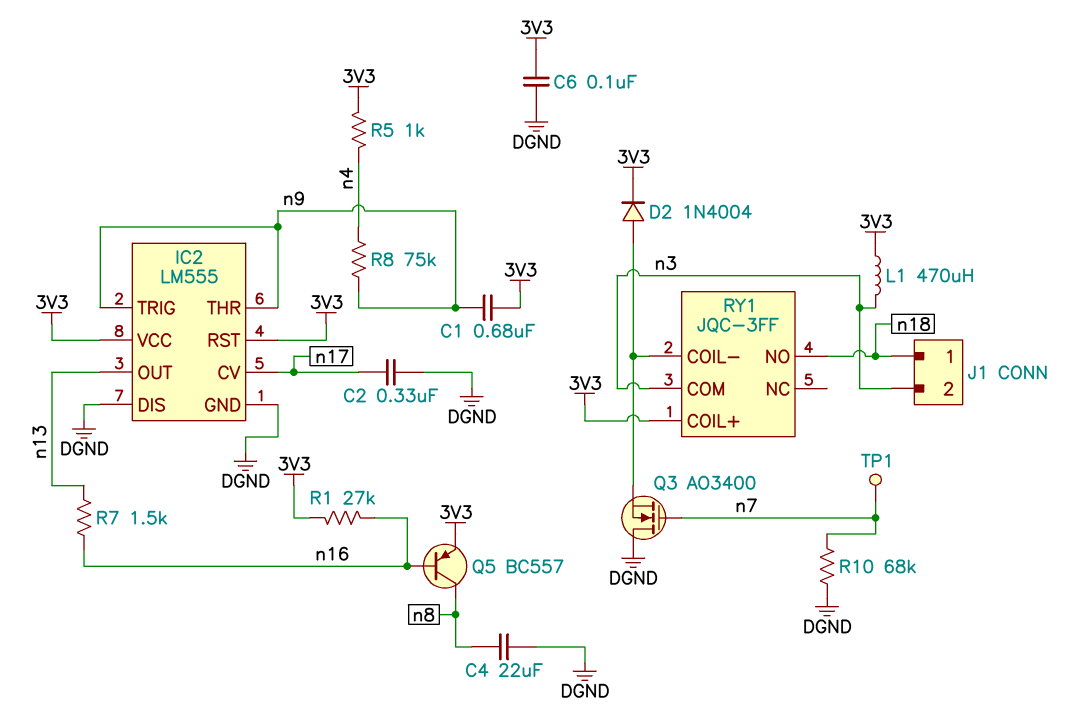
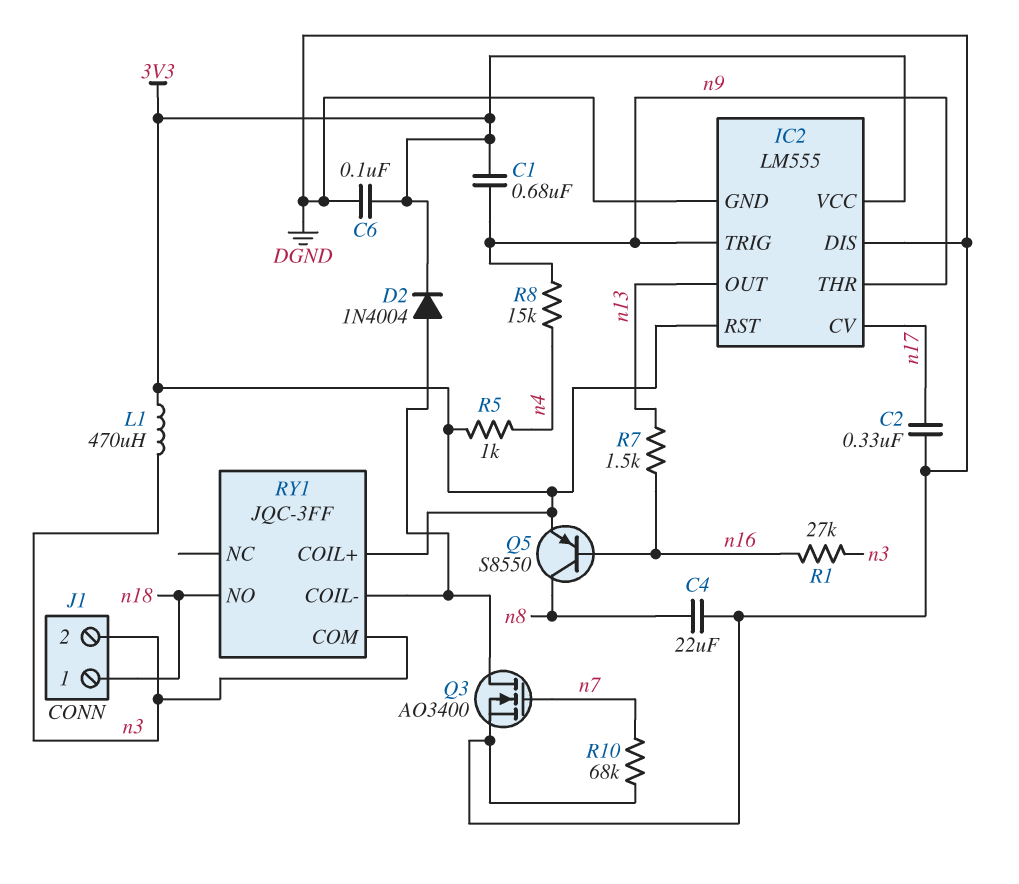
Q3: NMOS AO3400 (G n7, D DGND, S RY1/COIL-) -> NMOS AO3400 (G n7, D RY1/COIL-, S DGND)
Q5: PNP BC557 (B n16, C n8, E 3V3) -> PNP S8550 (B n16, C n8, E 3V3)
R1: 27k (3V3, n16) -> 27k (n3, n16)
R8: 75k (n4, n9) -> 15k (n4, n9)
TP1: test point (n7) -> none

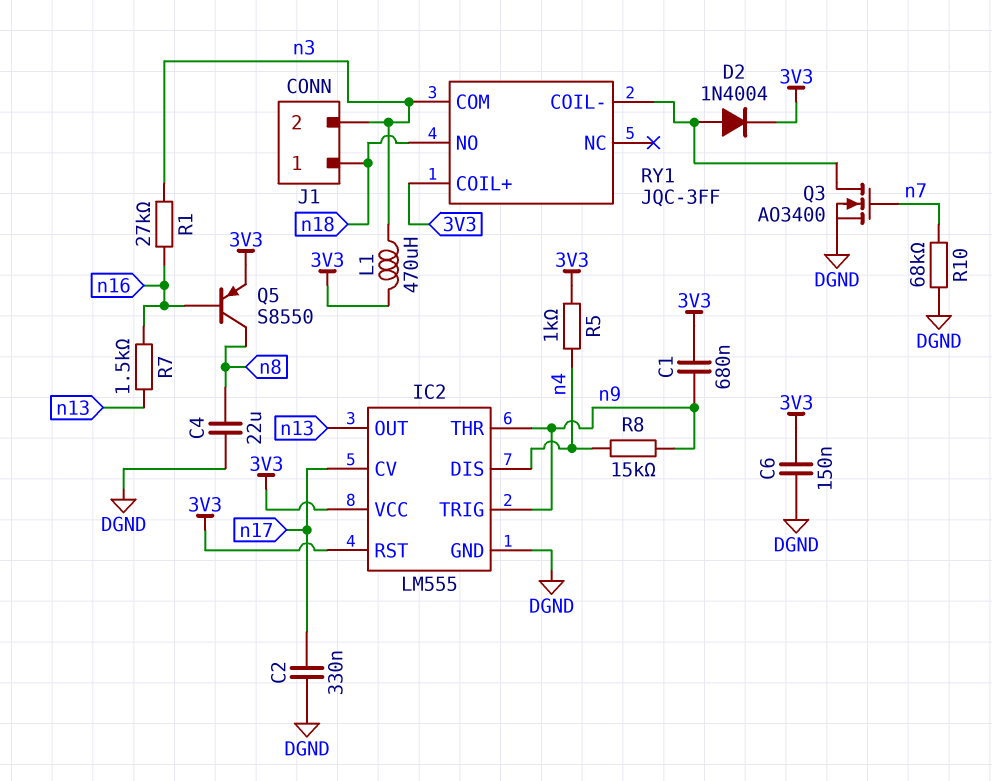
C6: 100nF (3V3, DGND) -> 150nF (3V3, DGND)
IC2 pin DIS: DGND -> n4

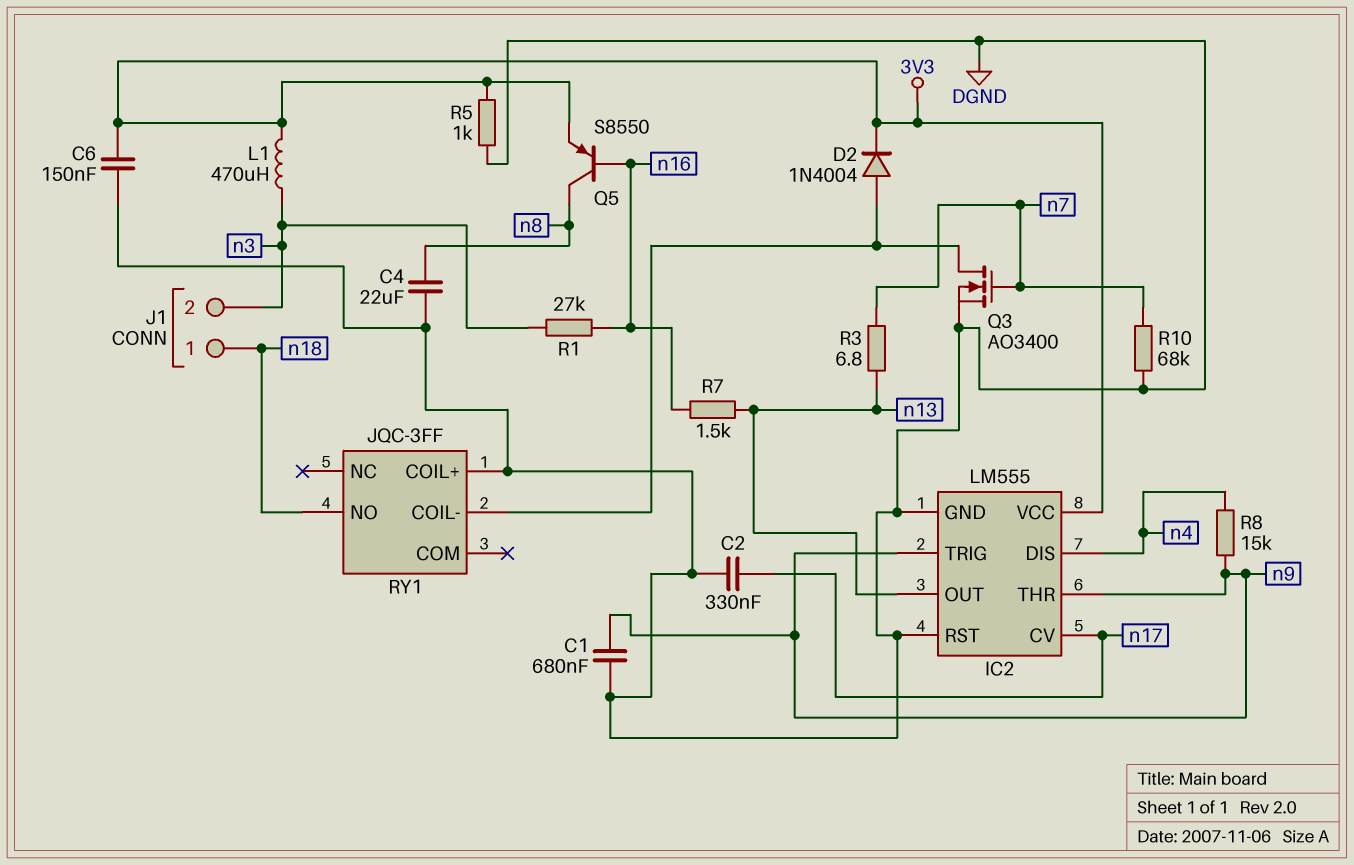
C1: 680nF (3V3, n9) -> 680nF (DGND, n9)
IC2 pin RST: 3V3 -> DGND
R3: none -> 6.8 (n7, n13)
R5: 1k (3V3, n4) -> 1k (3V3, DGND)
RY1 pin COIL+: 3V3 -> DGND
RY1 pin COM: n3 -> none

